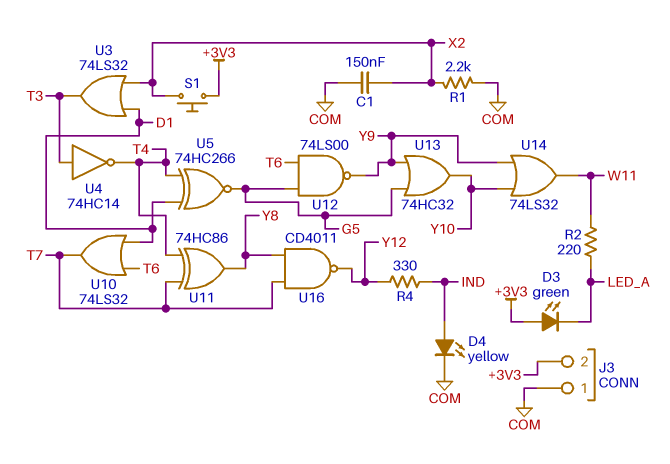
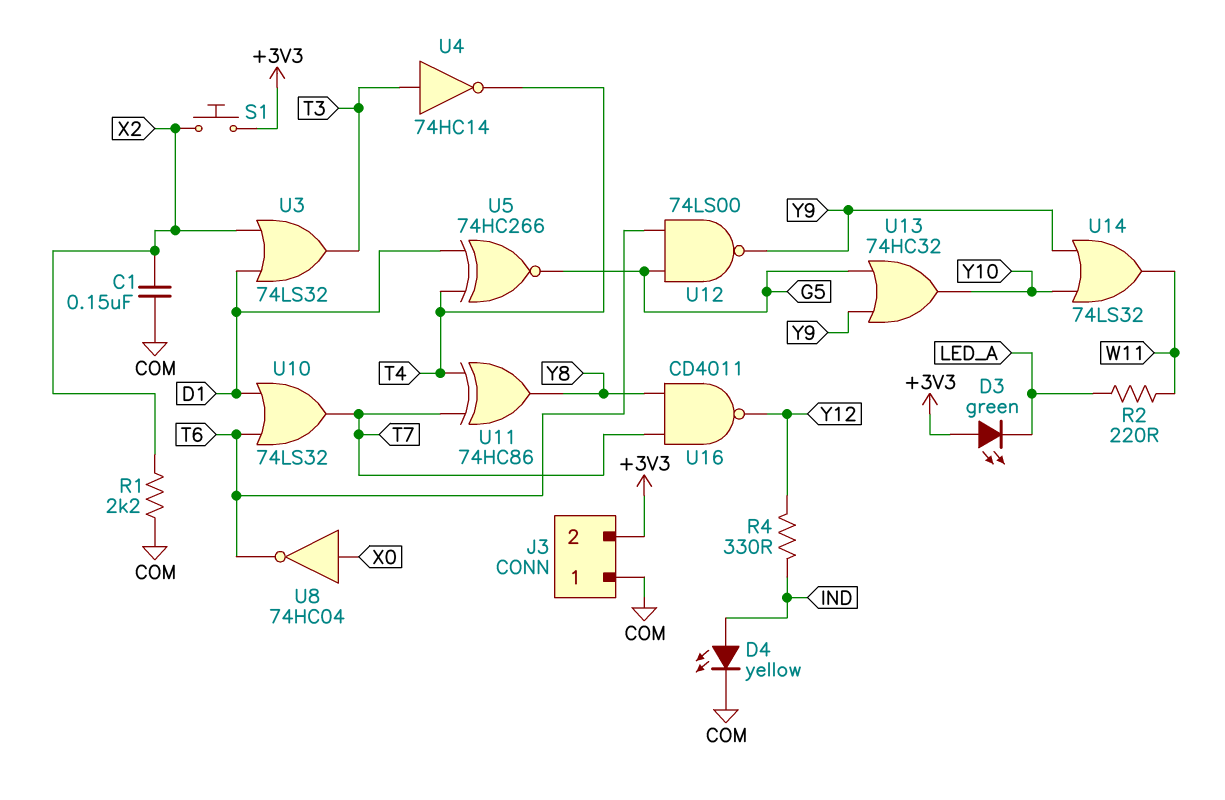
U8: none -> NOT 74HC04 (in X0, out T6)

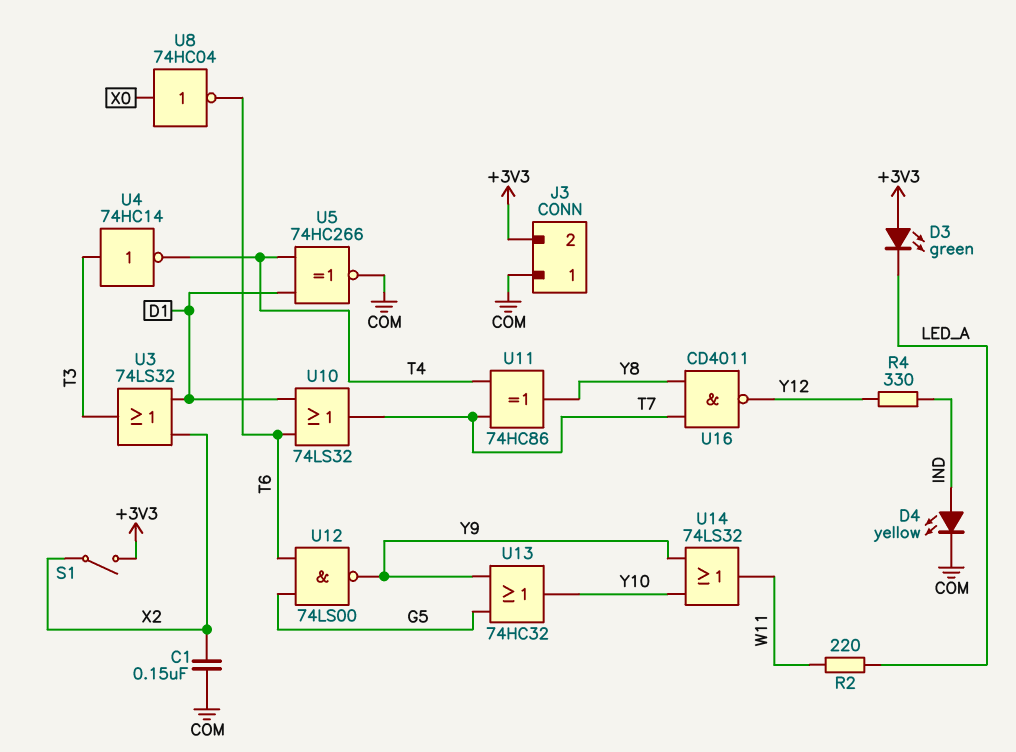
R1: 2.2k (COM, X2) -> none
S1: button (+3V3, X2) -> switch (+3V3, X2)
U5: XNOR 74HC266 (in D1, in T4, out G5) -> XNOR 74HC266 (in D1, in T4, out COM)

